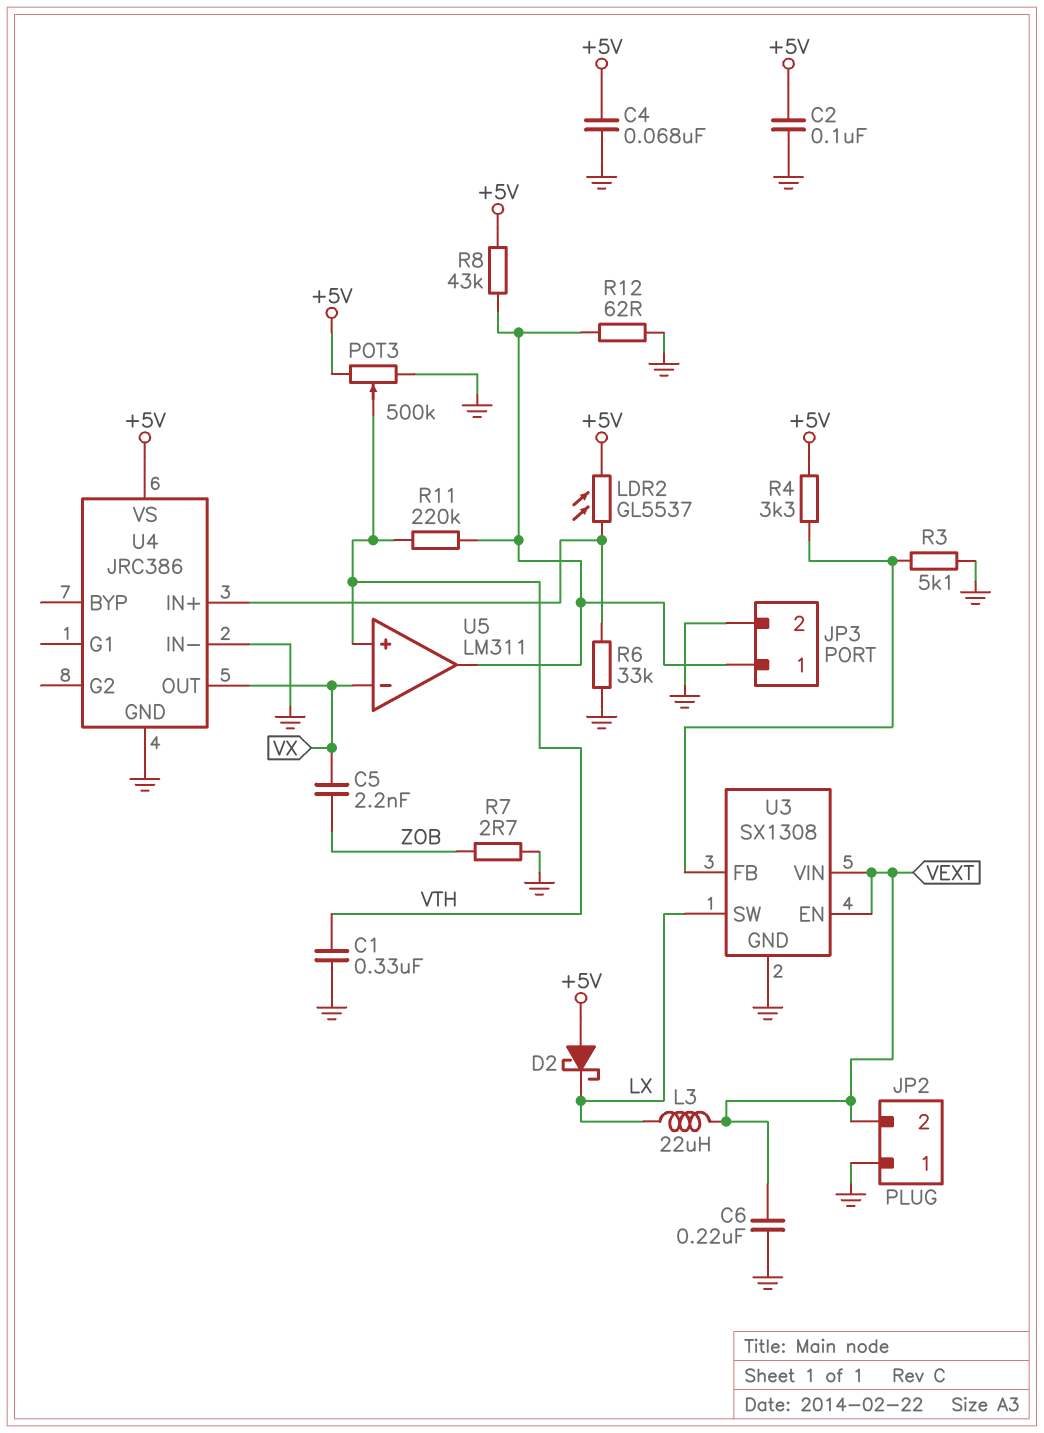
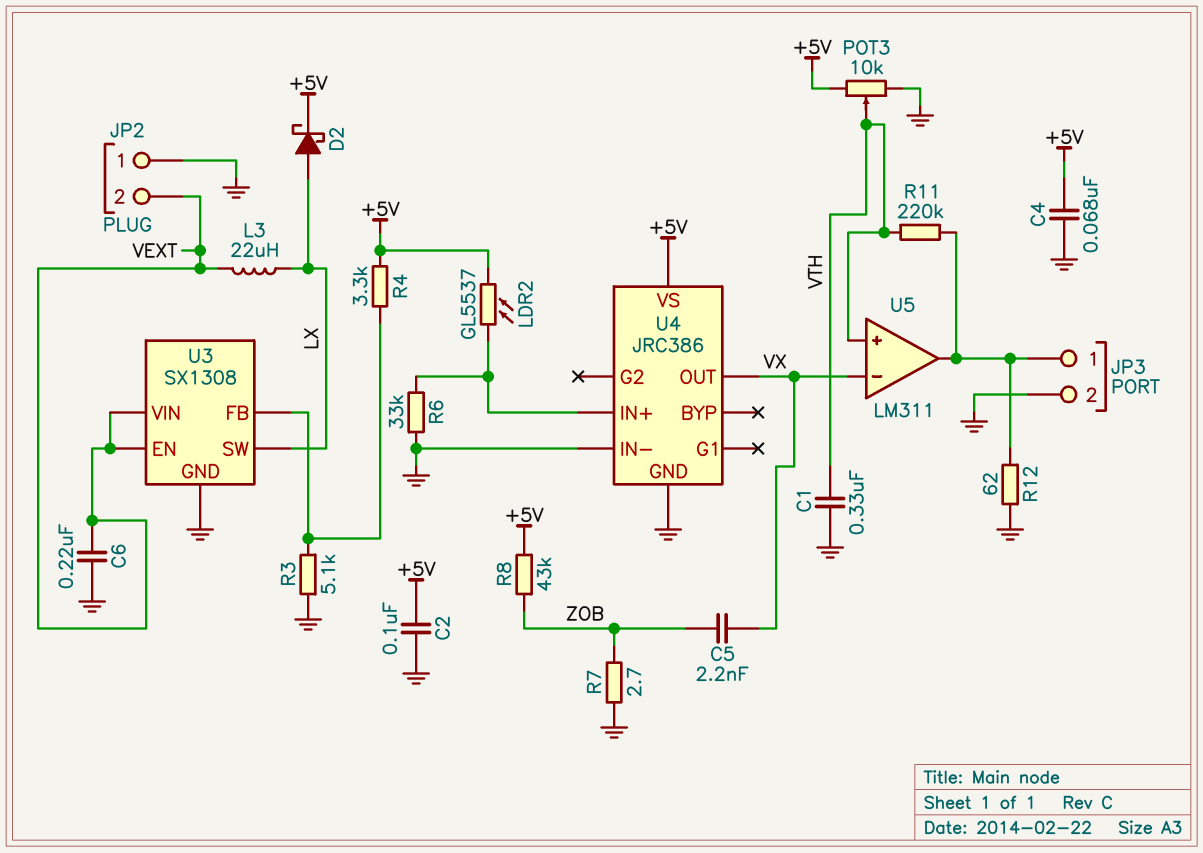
D2: schottky (A +5V, K LX) -> schottky (A LX, K +5V)
POT3: 500k (+5V, GND, wiper VTH) -> 10k (+5V, GND, wiper VTH)
R8: 43k (+5V, JP3/1) -> 43k (+5V, ZOB)

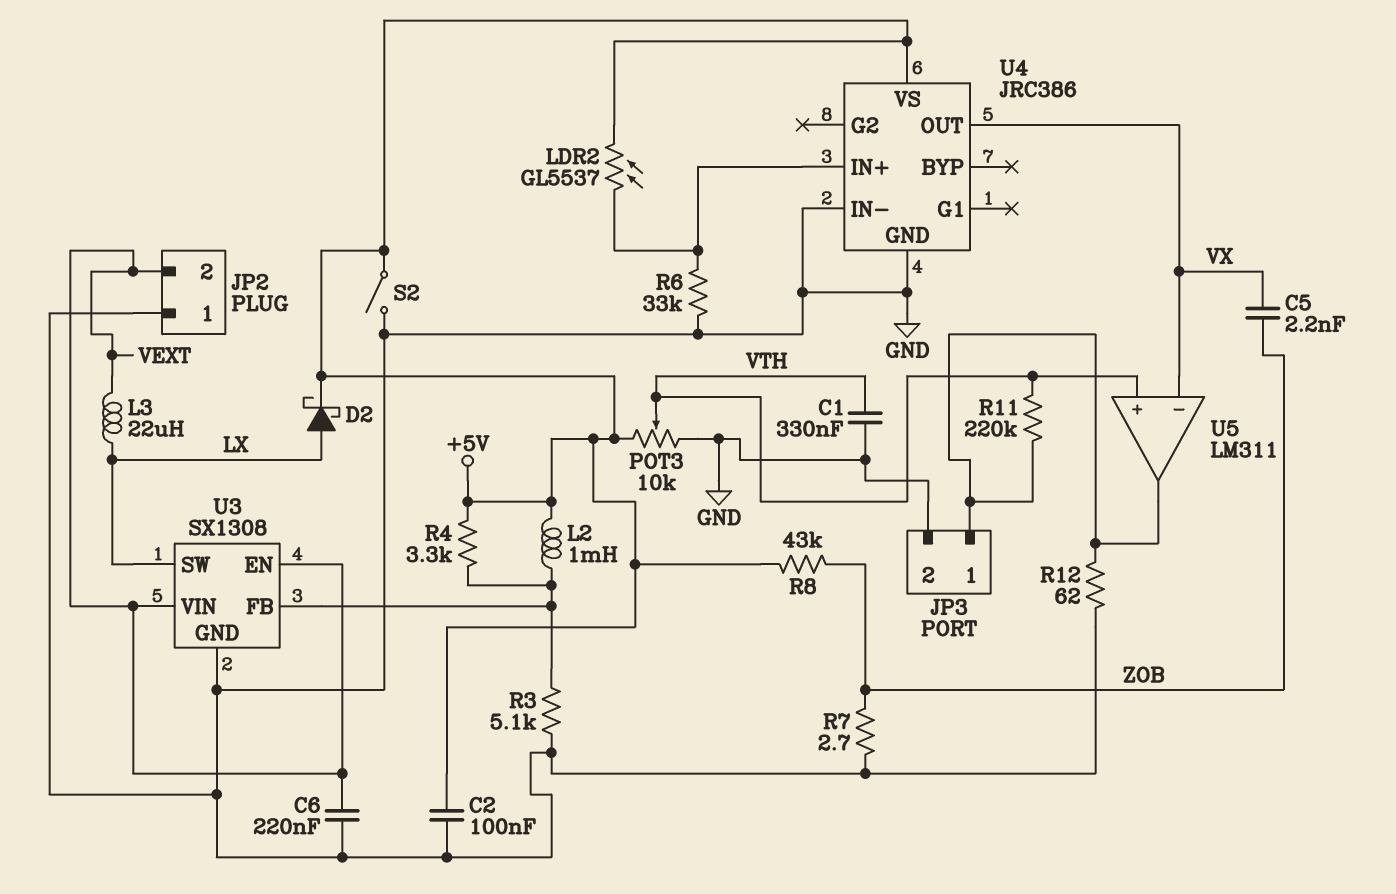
C4: 68nF (+5V, GND) -> none
L2: none -> 1mH (+5V, U3/FB)
S2: none -> switch (+5V, GND)

